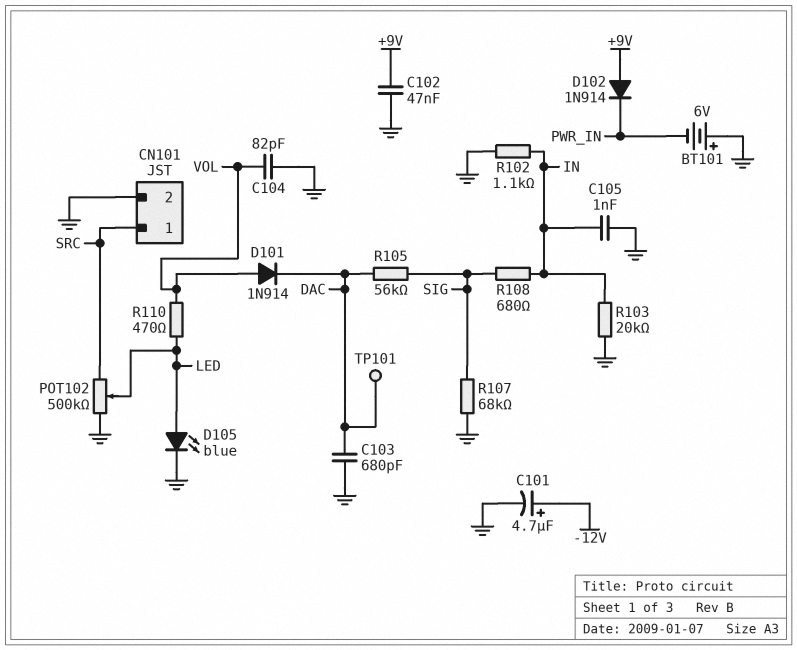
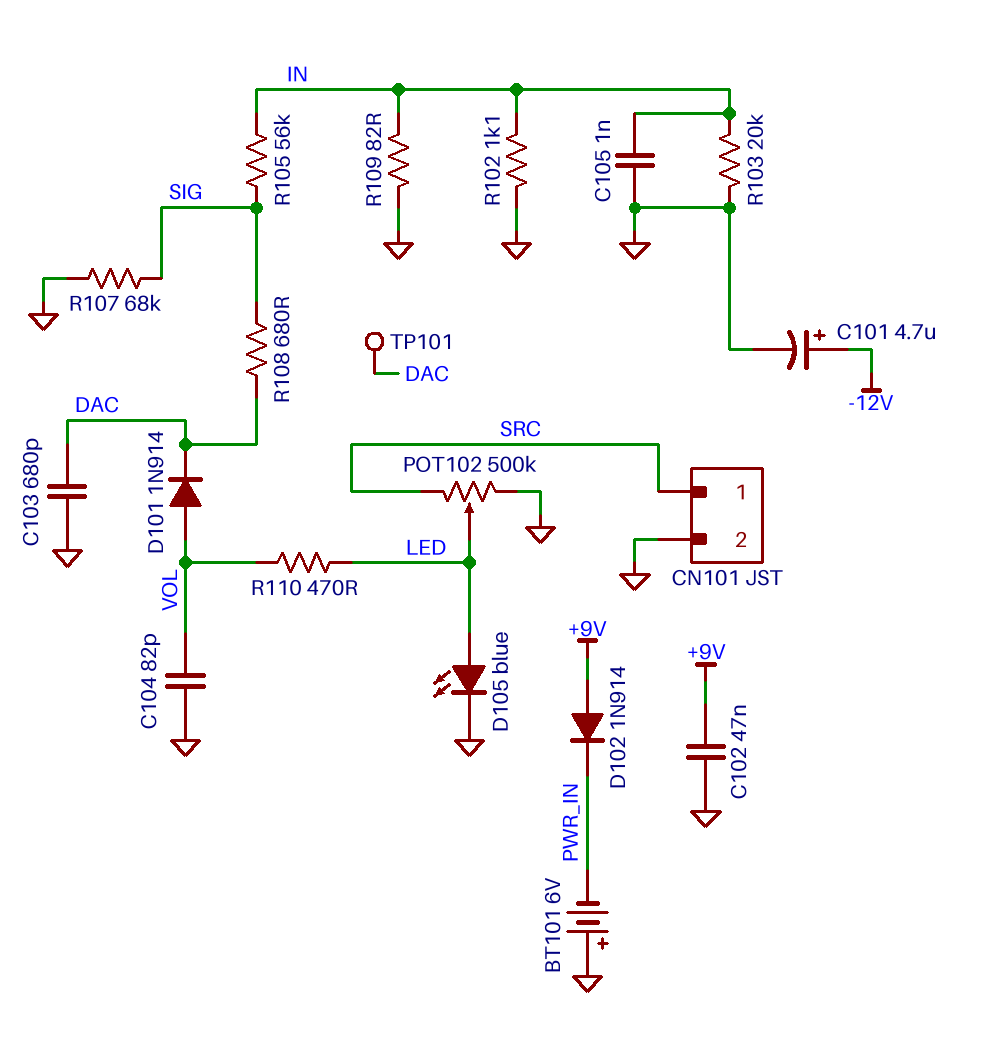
R105: 56k (DAC, SIG) -> 56k (IN, SIG)
R108: 680 (IN, SIG) -> 680 (DAC, SIG)
R109: none -> 82 (GND, IN)

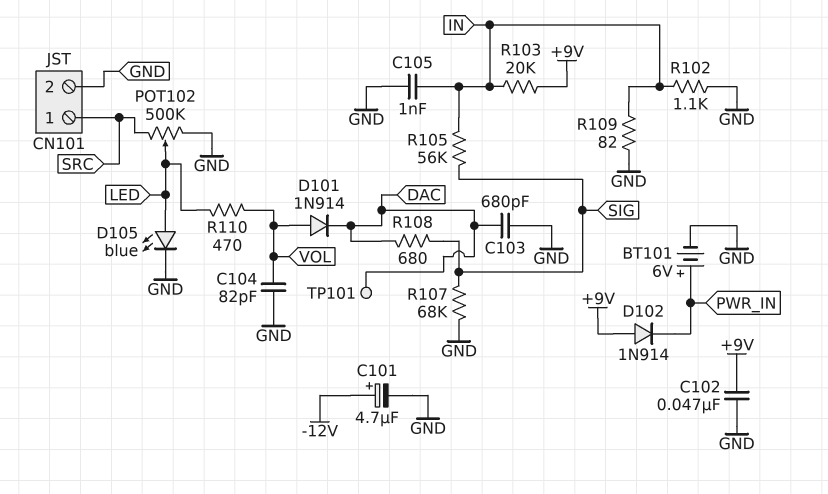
BT101: 6V (plus GND, minus PWR_IN) -> 6V (plus PWR_IN, minus GND)
R103: 20k (GND, IN) -> 20k (+9V, IN)

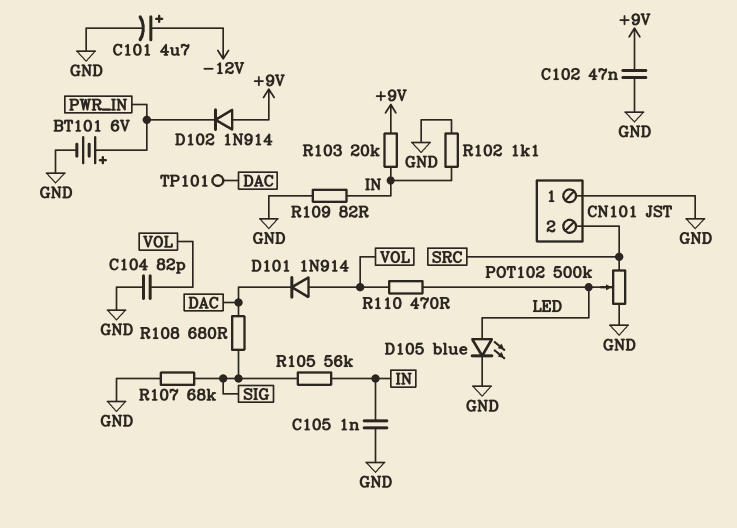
C103: 680pF (DAC, GND) -> none
CN101 pin 1: SRC -> GND
CN101 pin 2: GND -> SRC

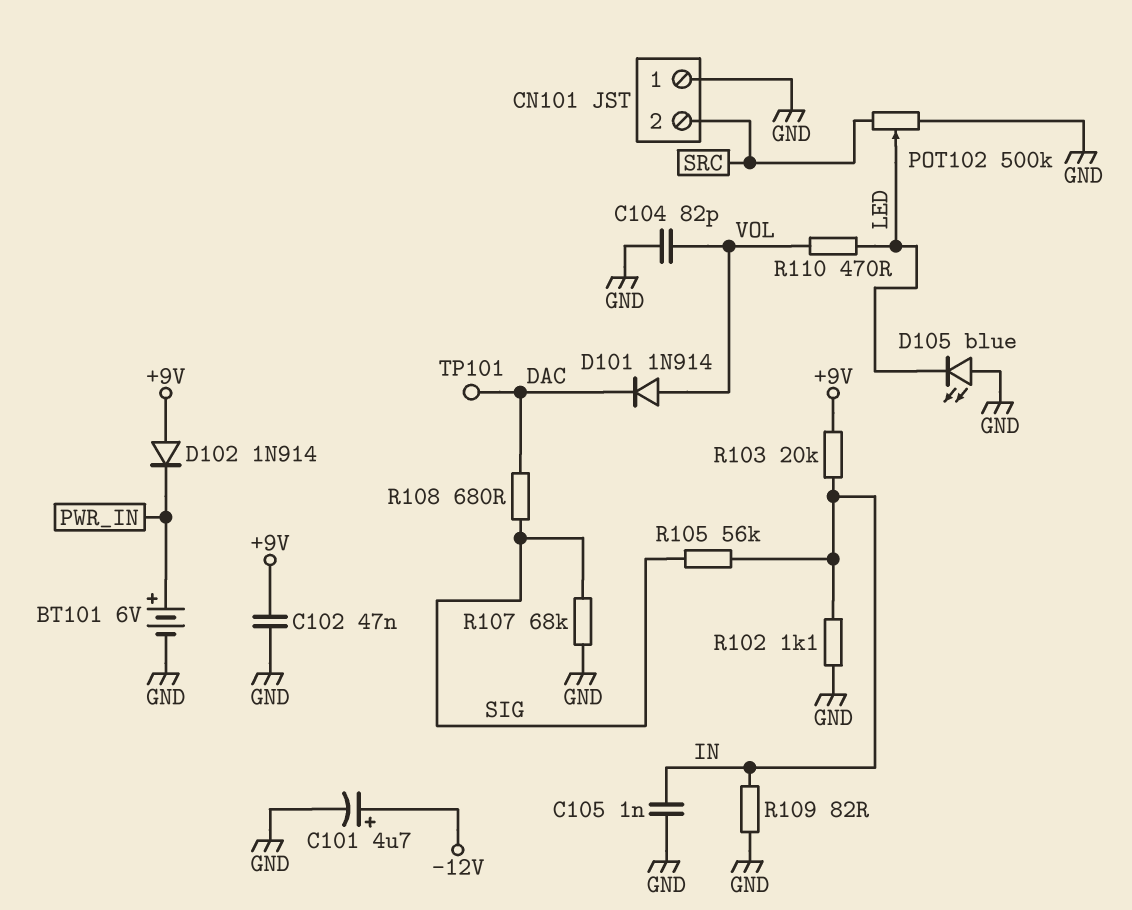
D105: LED blue (A LED, K GND) -> LED blue (A GND, K LED)

